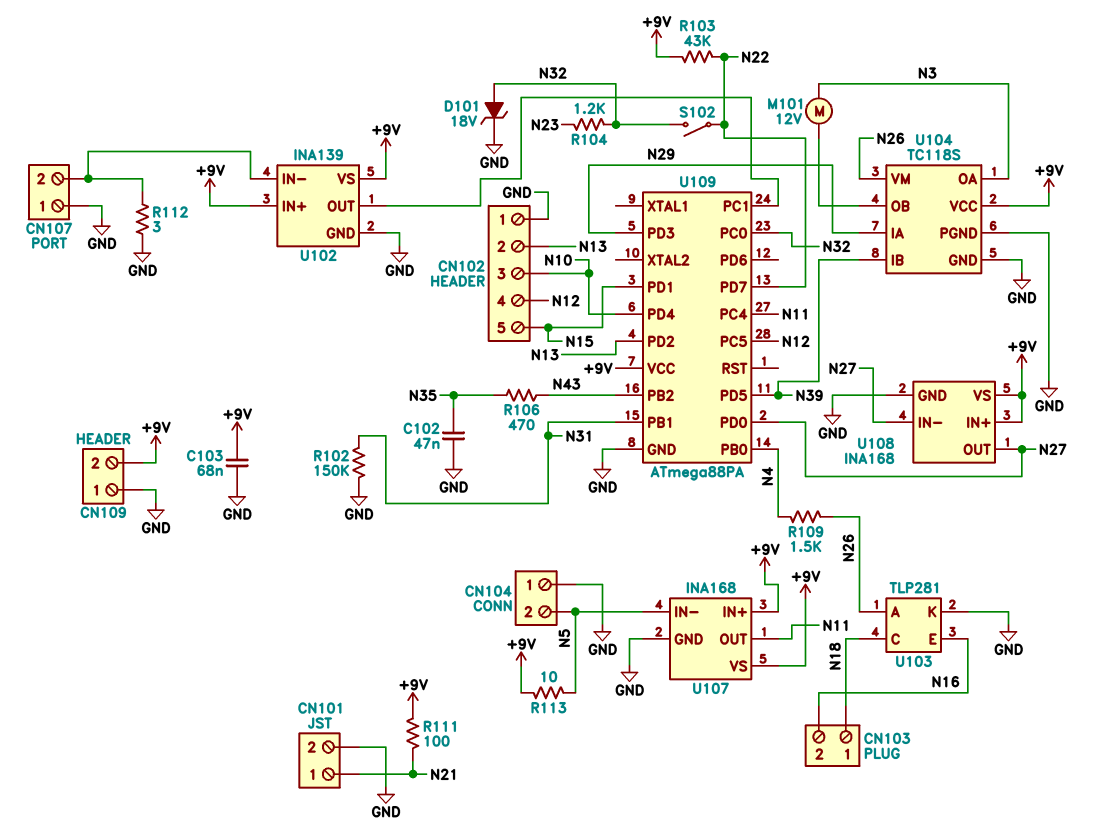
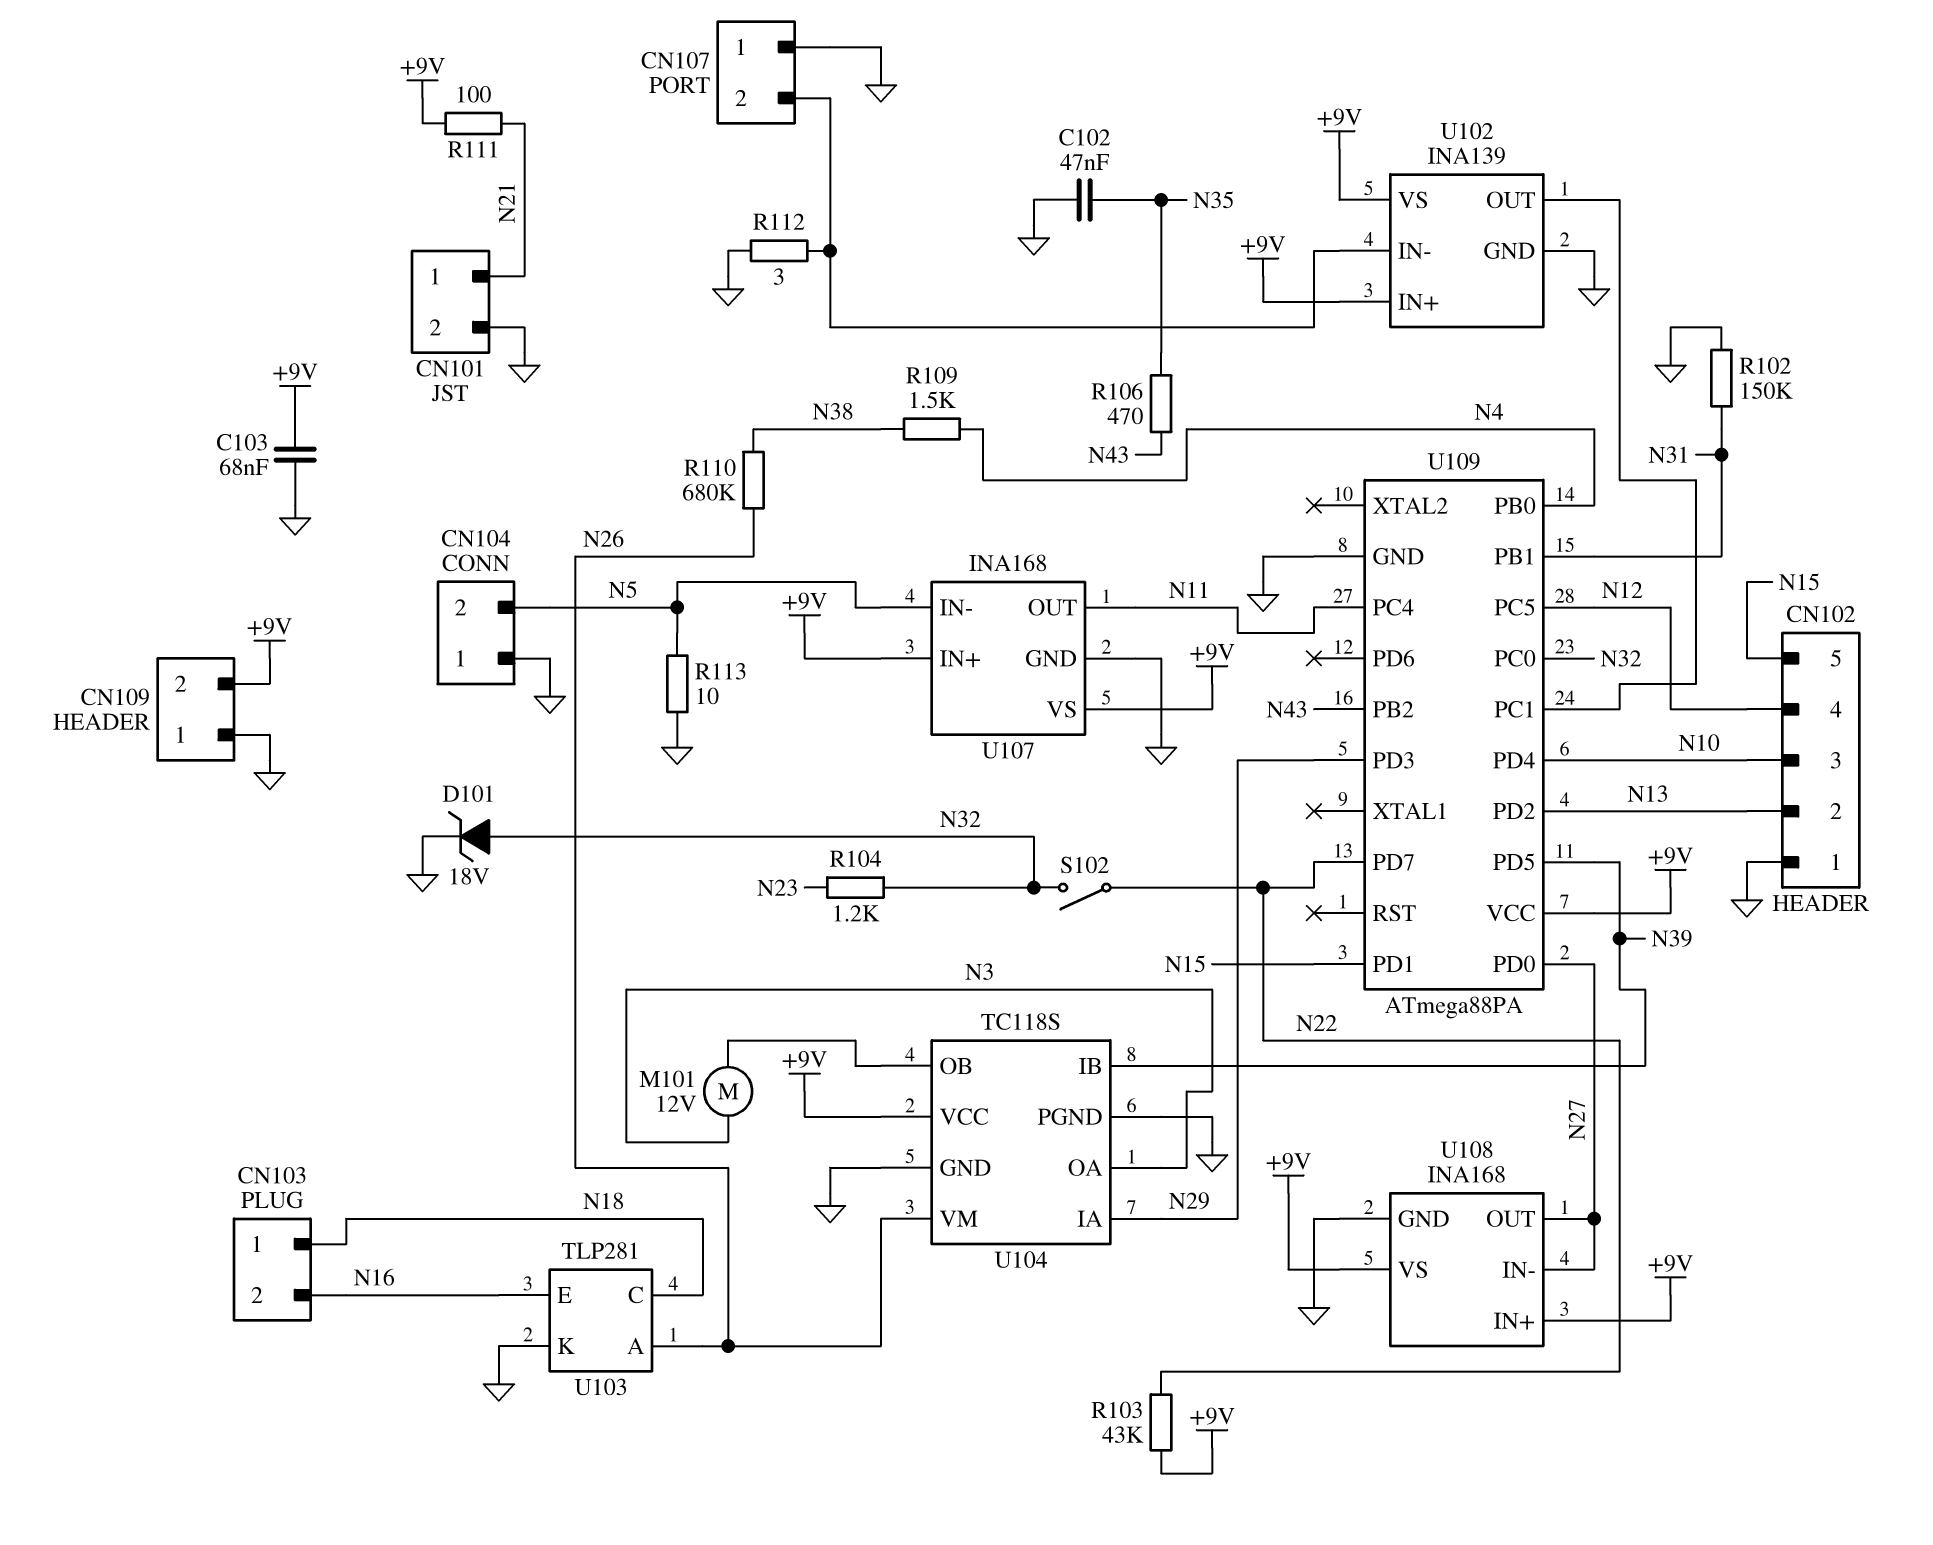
R109: 1.5k (N4, N26) -> 1.5k (N4, N38)
R110: none -> 680k (N26, N38)
R113: 10 (+9V, N5) -> 10 (GND, N5)

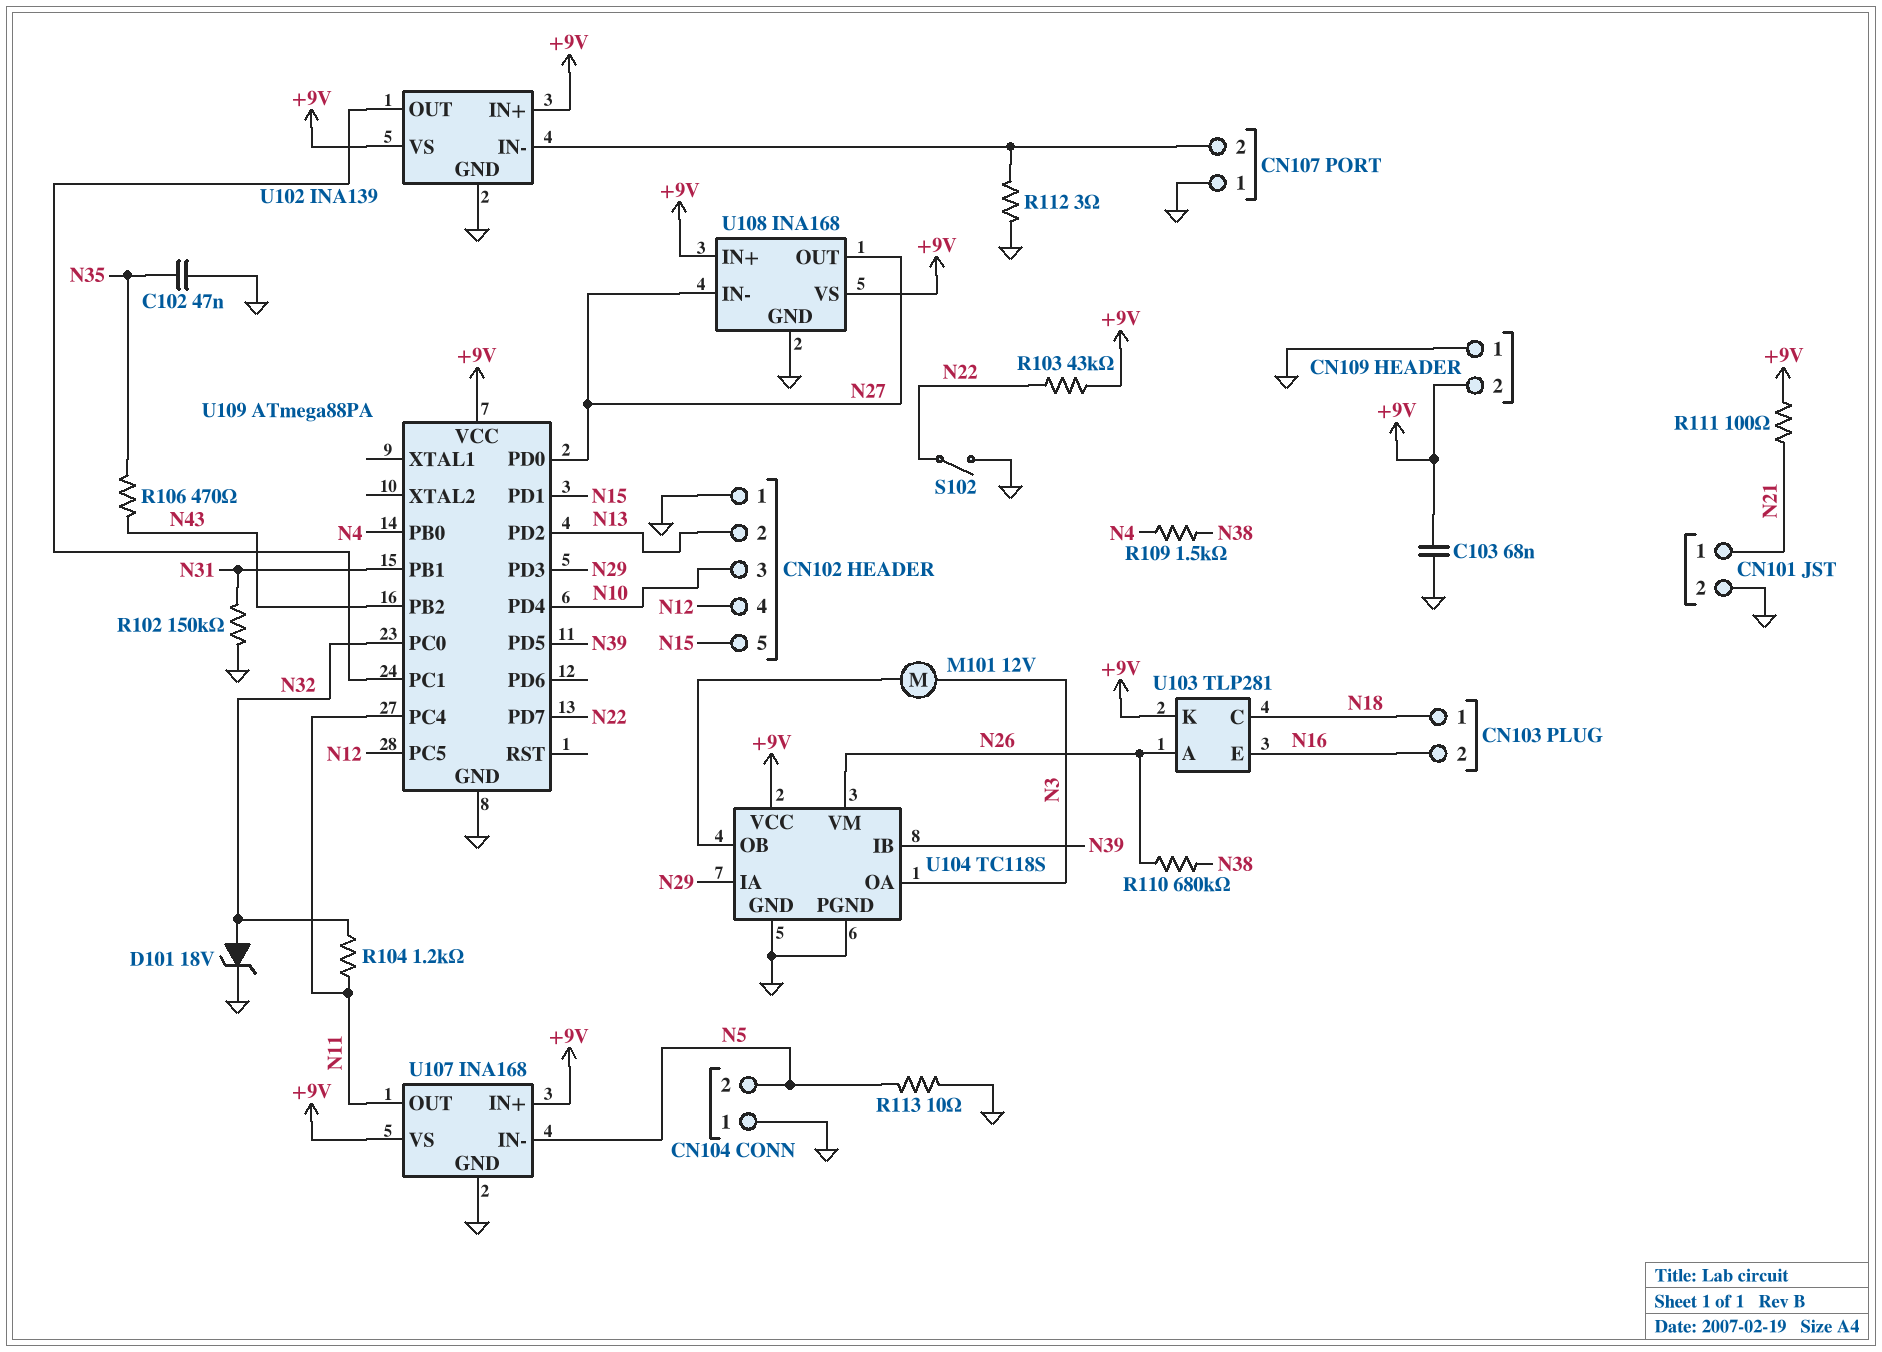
R104: 1.2k (N23, N32) -> 1.2k (N11, N32)
S102: switch (N22, N32) -> switch (GND, N22)
U103 pin K: GND -> +9V

